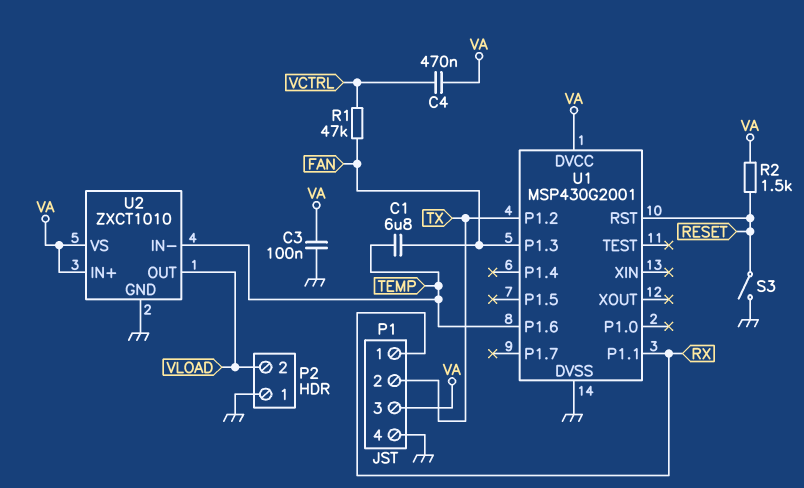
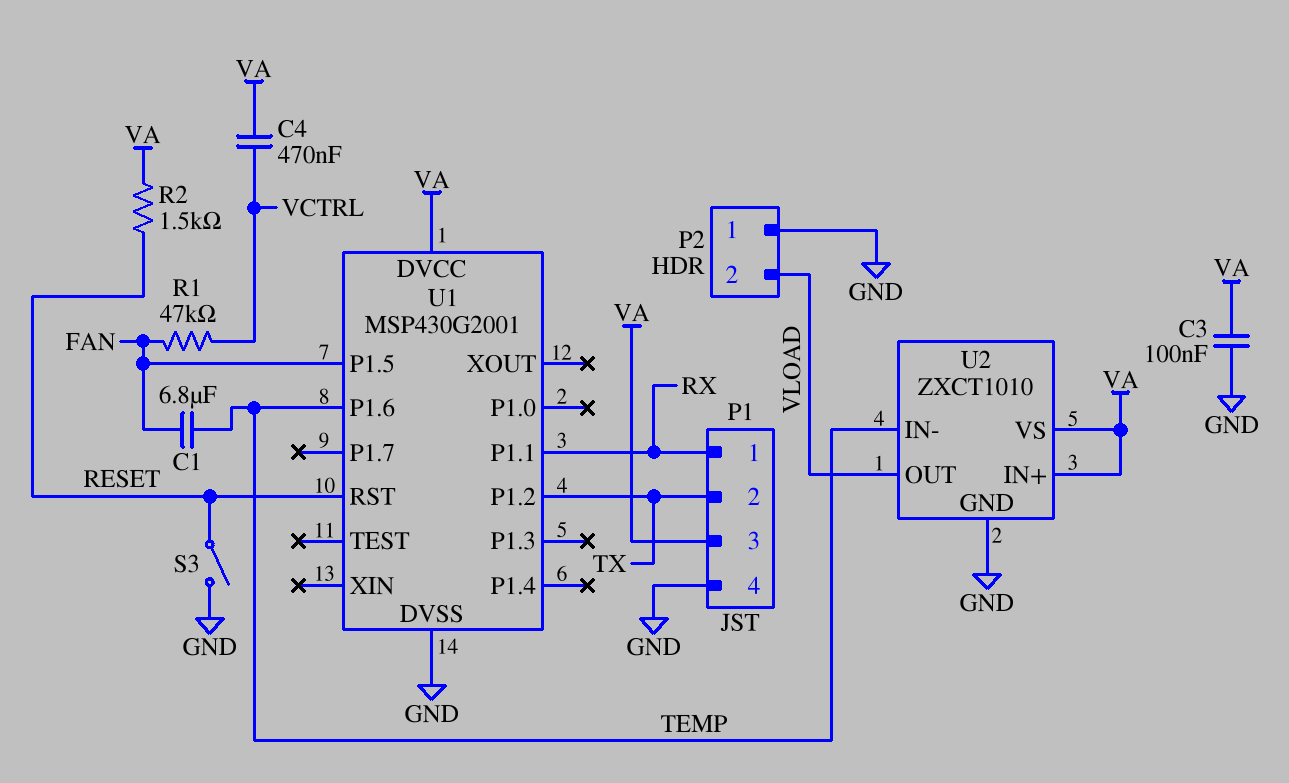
U1 pin P1.3: FAN -> none
U1 pin P1.5: none -> FAN

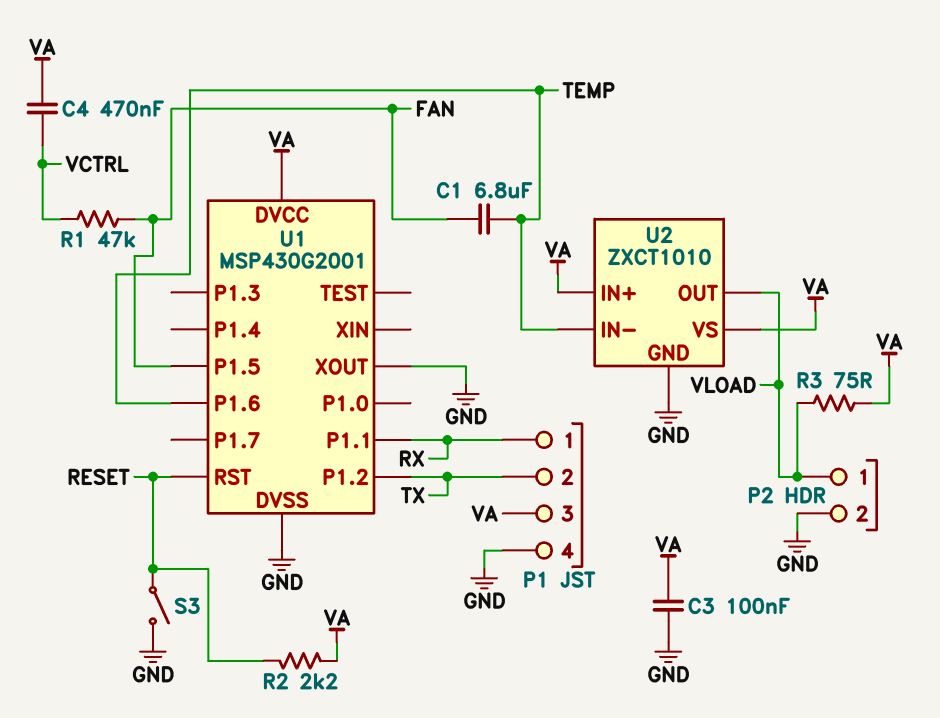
P2 pin 1: GND -> VLOAD
P2 pin 2: VLOAD -> GND
R2: 1.5k (RESET, VA) -> 2.2k (RESET, VA)
R3: none -> 75 (VA, VLOAD)
U1 pin XOUT: none -> GND

